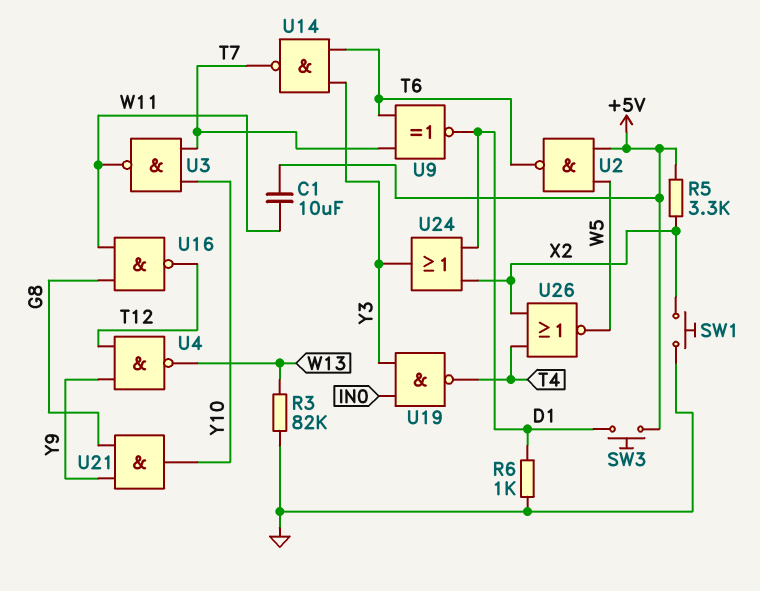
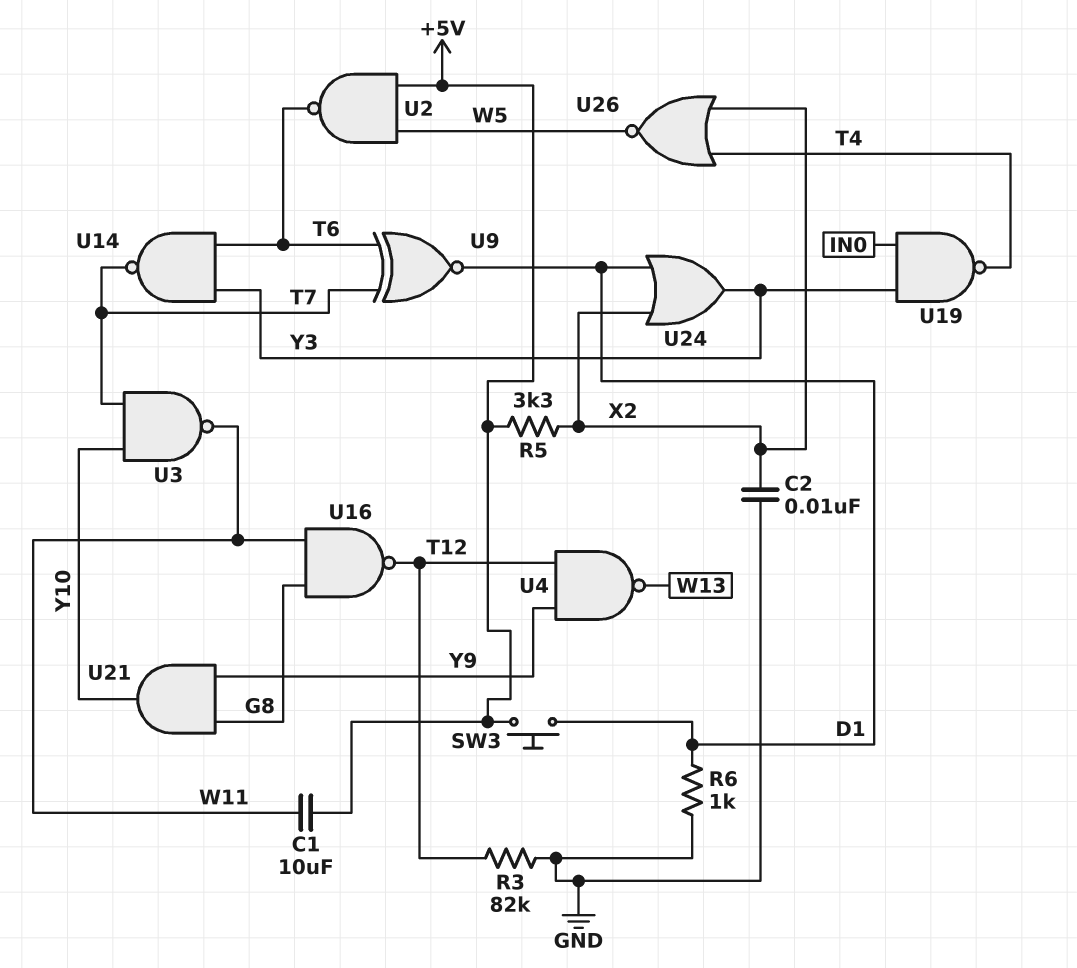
C2: none -> 10nF (GND, X2)
R3: 82k (GND, W13) -> 82k (GND, T12)
SW1: button (GND, X2) -> none

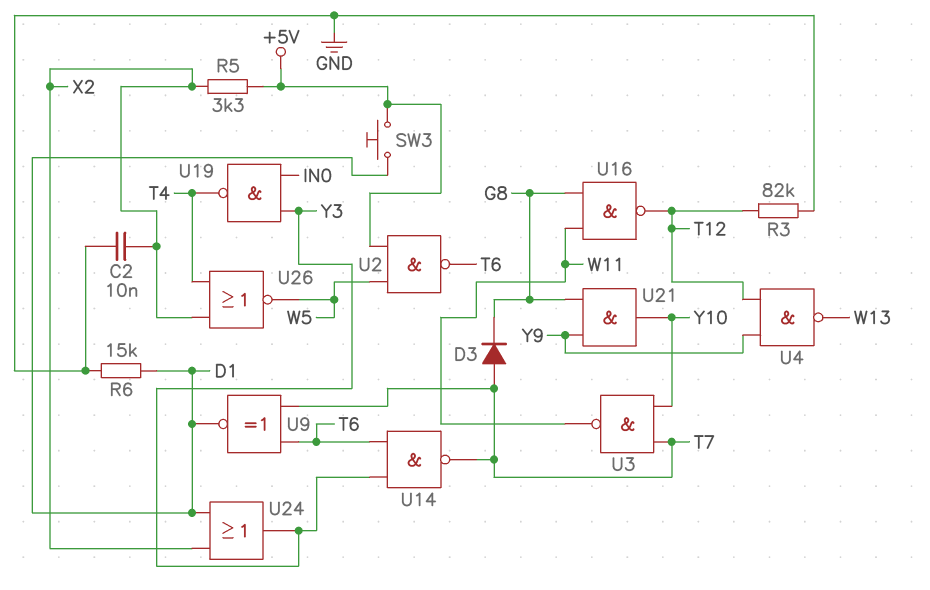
C1: 10uF (+5V, W11) -> none
D3: none -> diode (A T7, K G8)
R6: 1k (D1, GND) -> 15k (D1, GND)

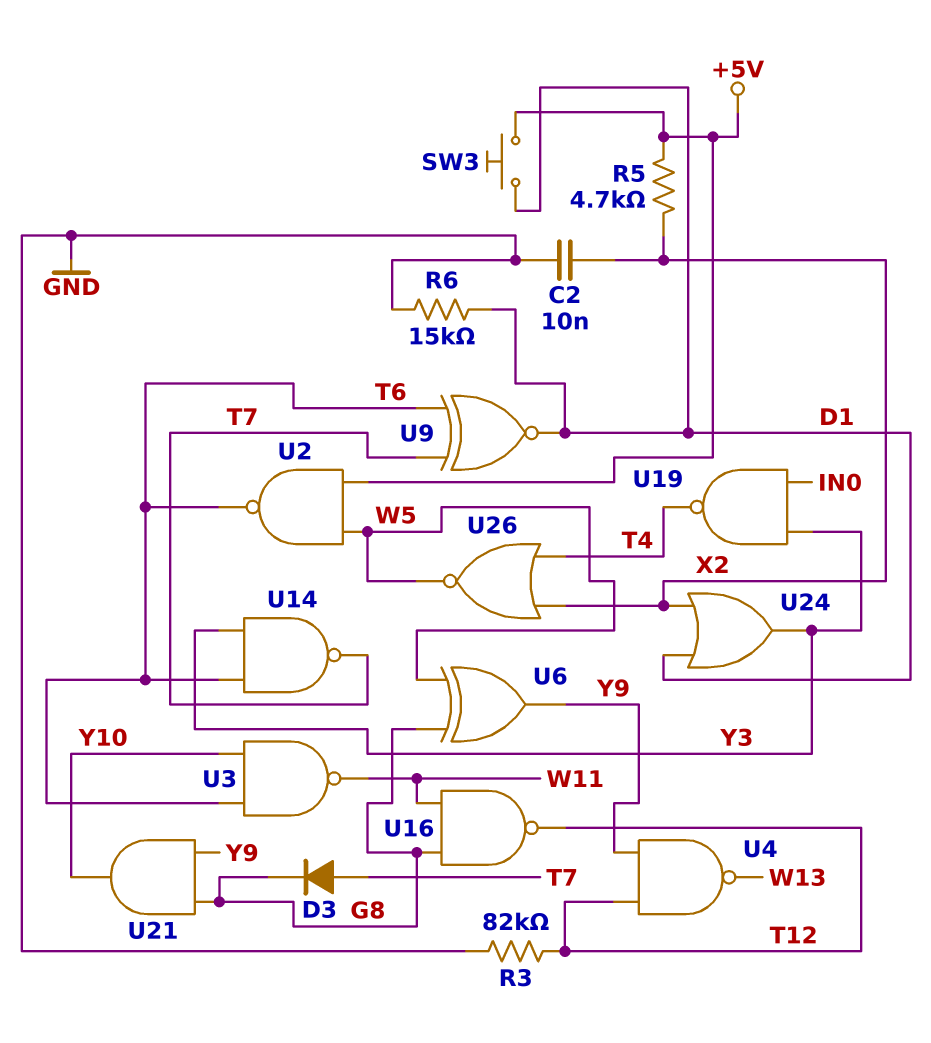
R5: 3.3k (+5V, X2) -> 4.7k (+5V, X2)
U3: NAND (in T7, in Y10, out W11) -> NAND (in T6, in Y10, out W11)
U6: none -> XOR (in G8, in W5, out Y9)

